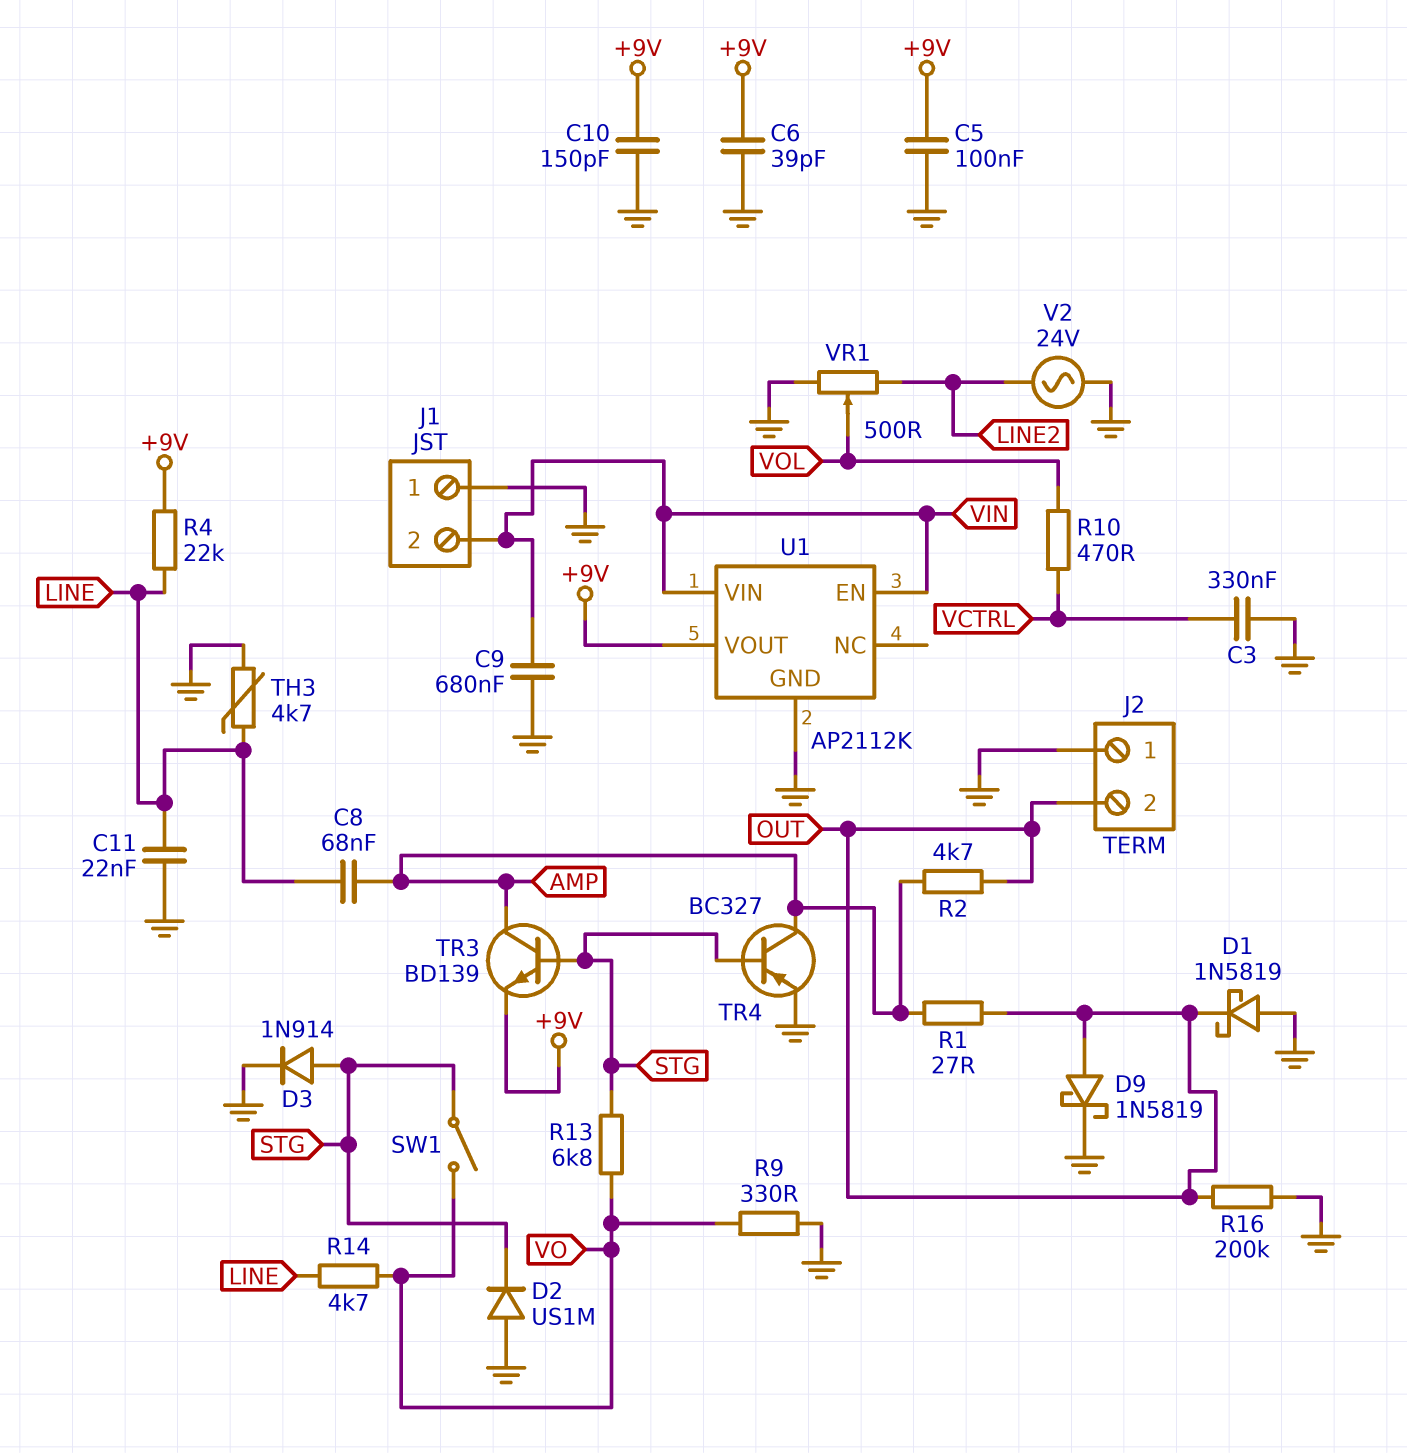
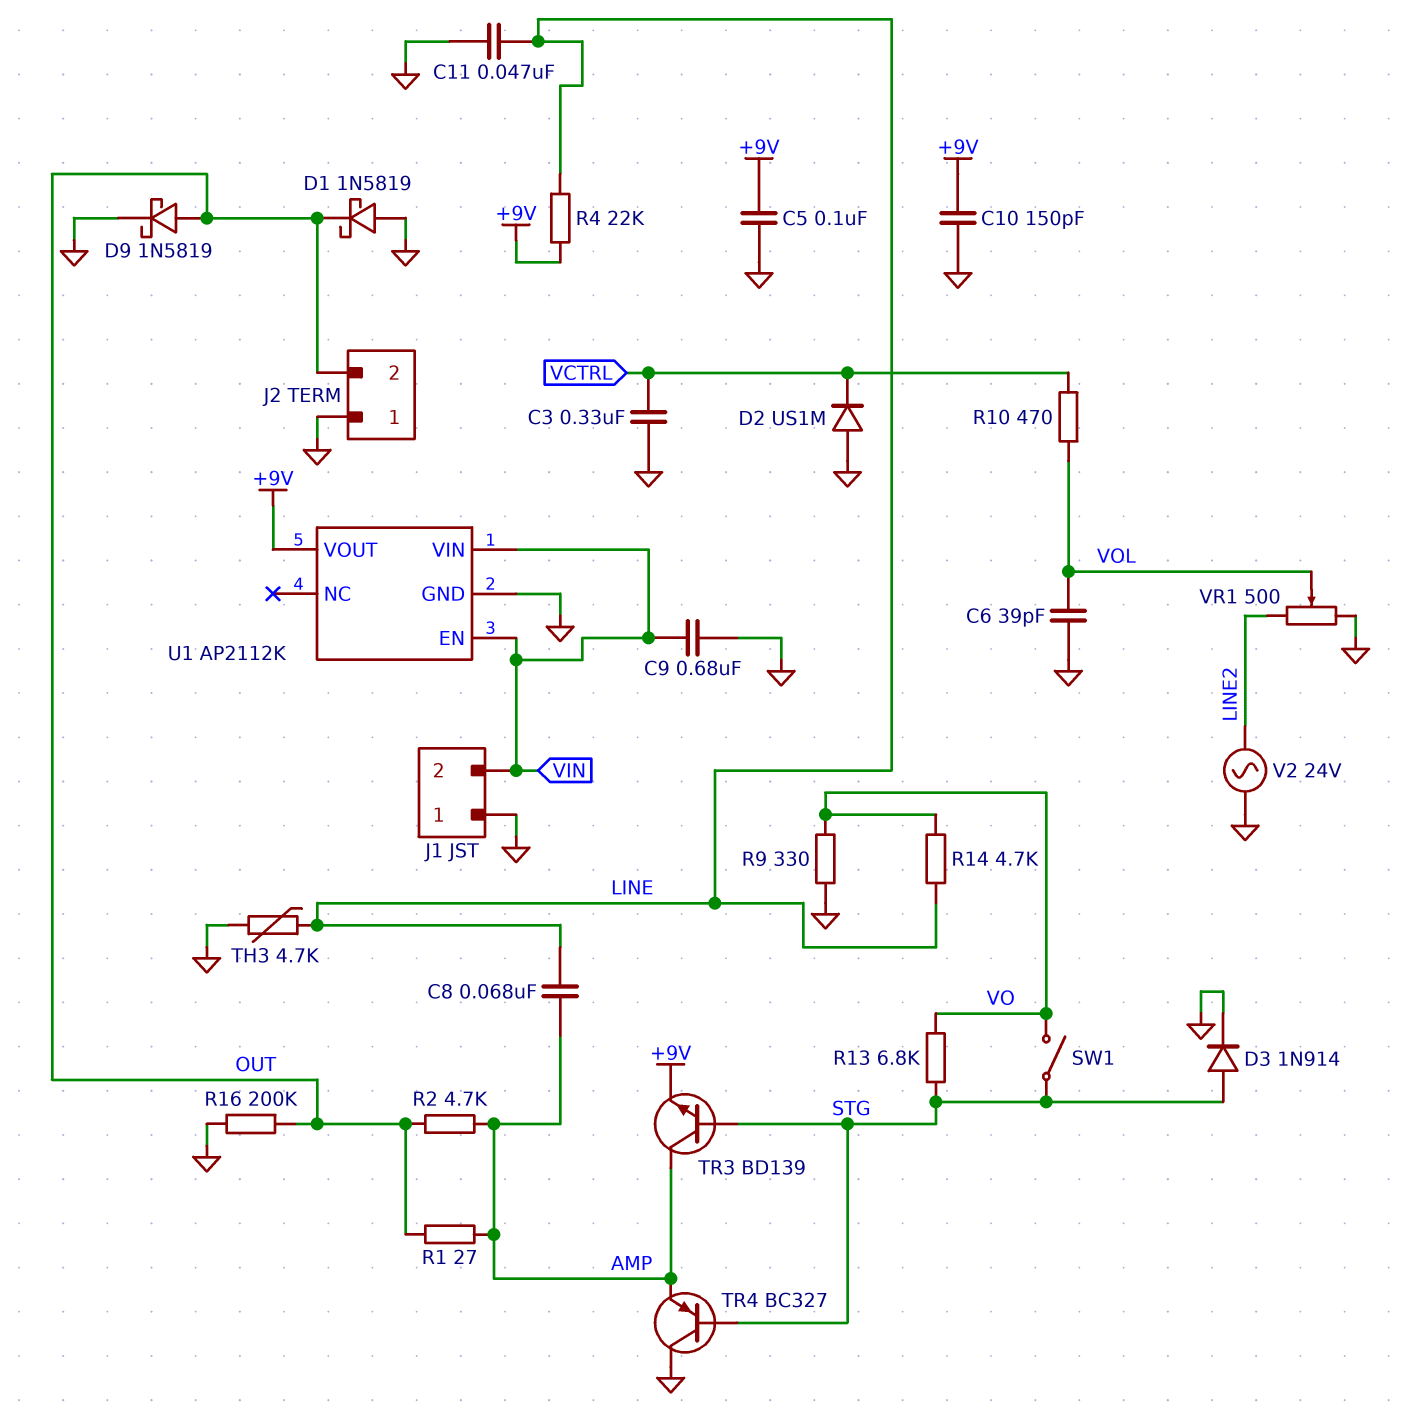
C6: 39pF (+9V, GND) -> 39pF (GND, VOL)
C11: 22nF (GND, LINE) -> 47nF (GND, LINE)
D2: diode US1M (A GND, K STG) -> diode US1M (A GND, K VCTRL)
TR4: PNP BC327 (B STG, C AMP, E GND) -> PNP BC327 (B STG, C GND, E AMP)

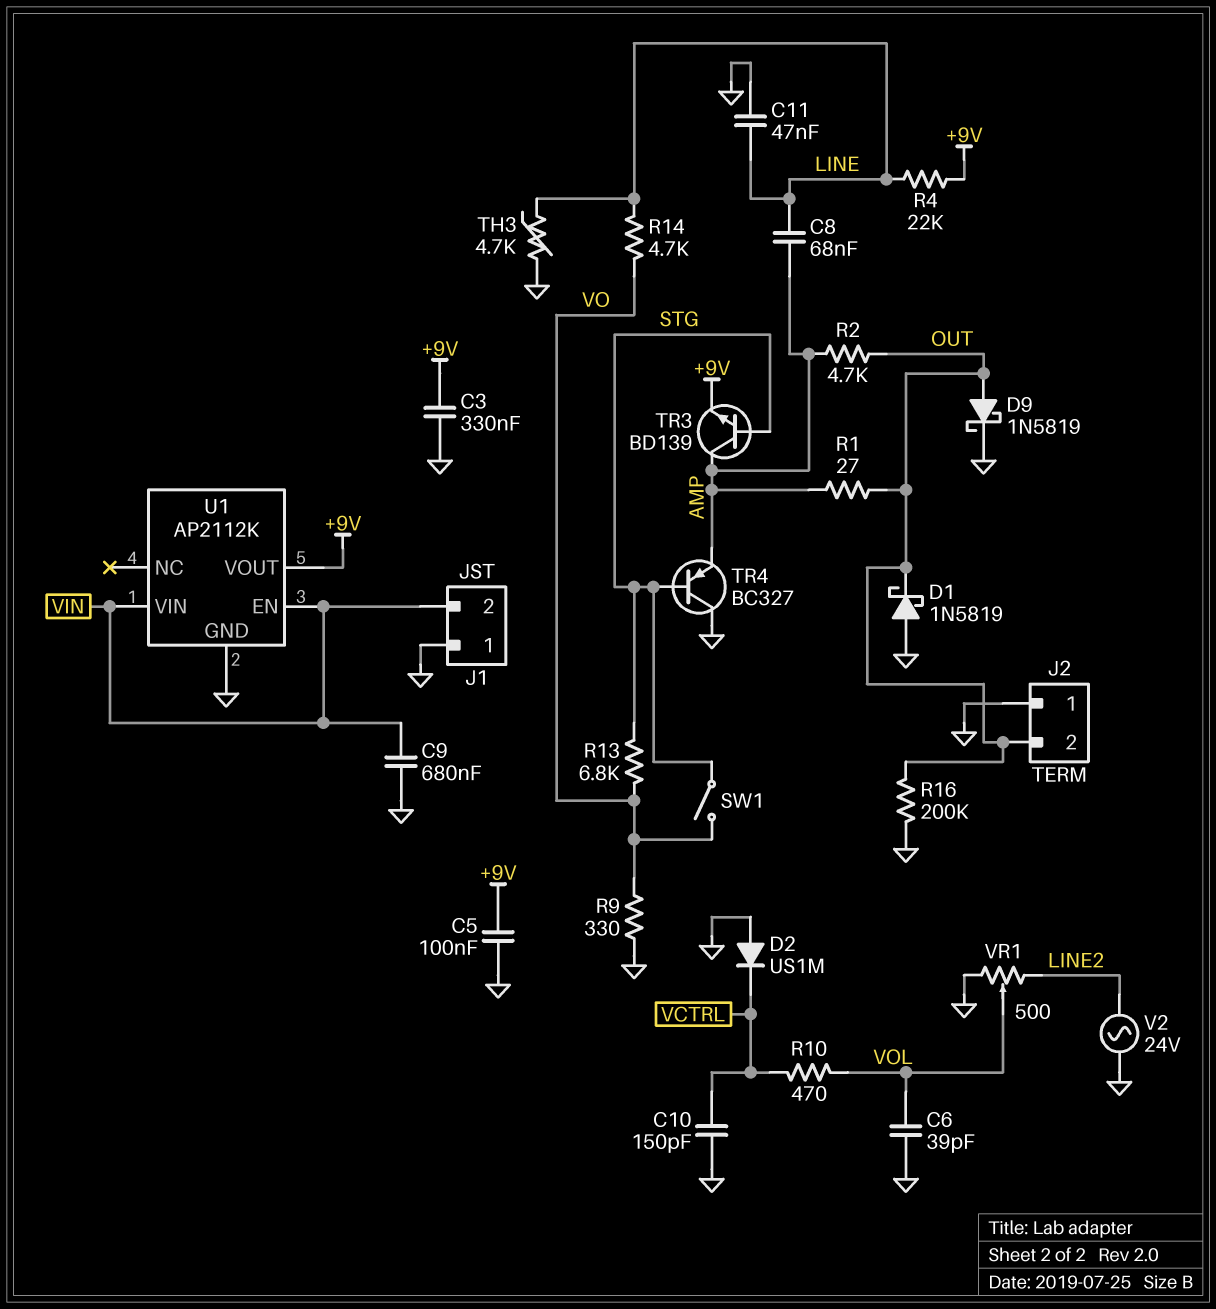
C3: 330nF (GND, VCTRL) -> 330nF (+9V, GND)
C10: 150pF (+9V, GND) -> 150pF (GND, VCTRL)
D3: diode 1N914 (A STG, K GND) -> none

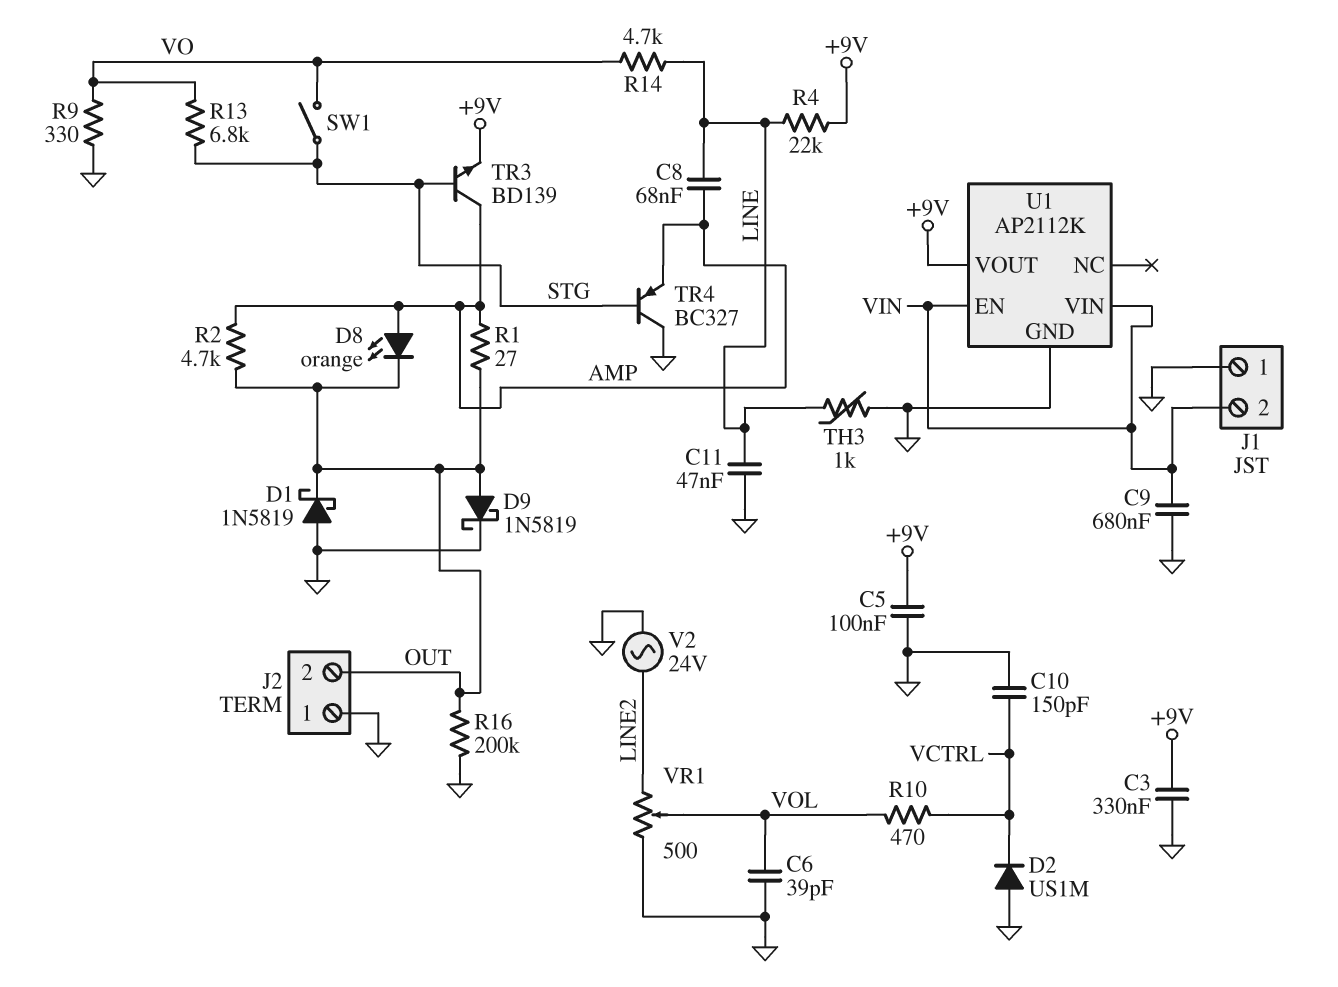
D8: none -> LED orange (A AMP, K OUT)
TH3: 4.7k (GND, LINE) -> 1k (GND, LINE)

